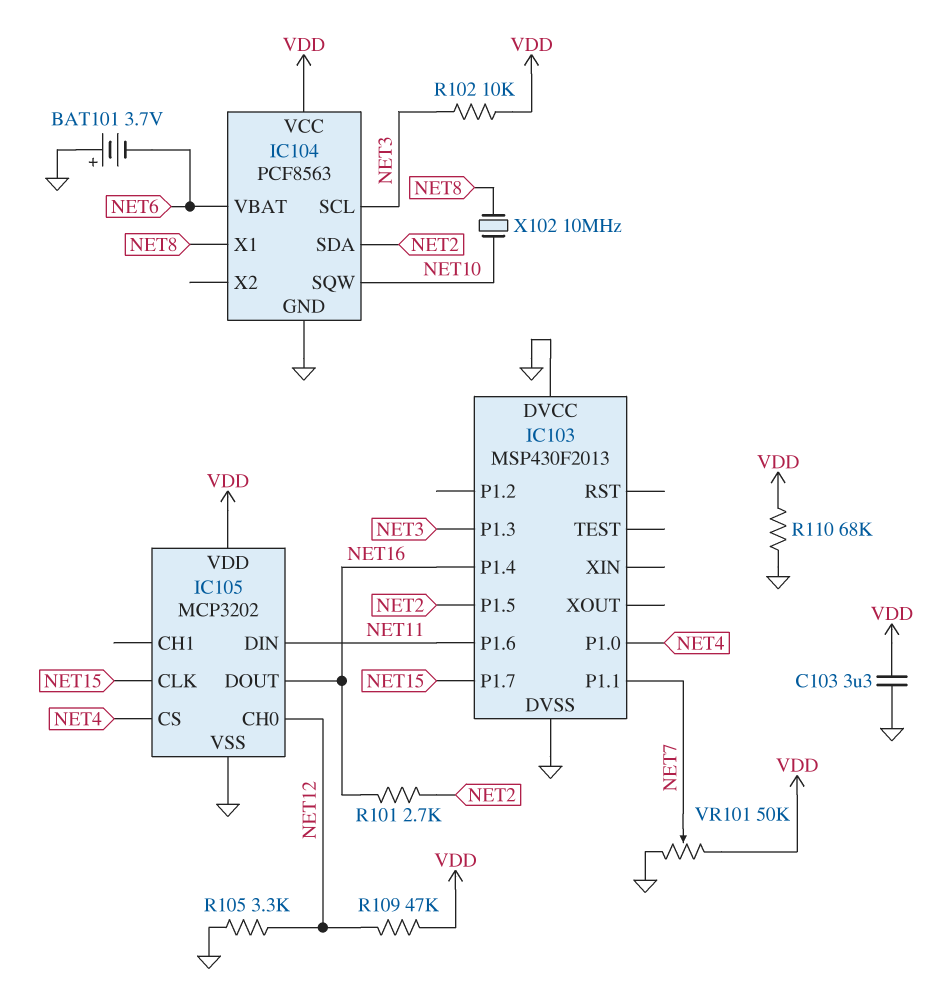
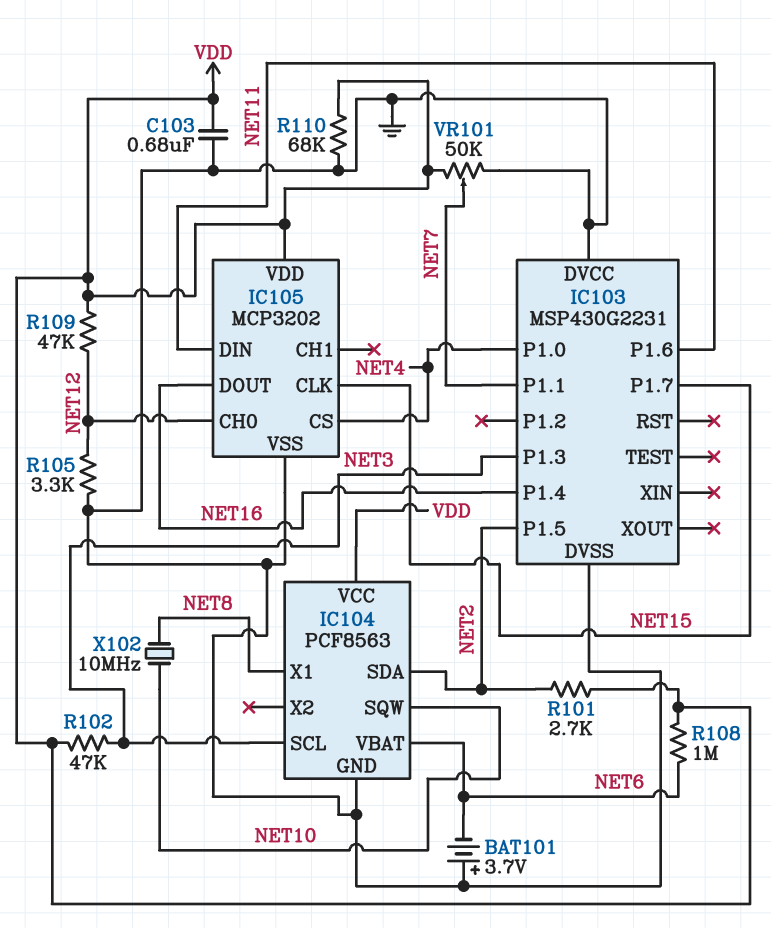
C103: 3.3uF (GND, VDD) -> 680nF (GND, VDD)
IC103: MSP430F2013 -> MSP430G2231
R101: 2.7k (NET2, NET16) -> 2.7k (NET2, VDD)
R102: 10k (NET3, VDD) -> 47k (NET3, VDD)
R108: none -> 1M (NET6, VDD)

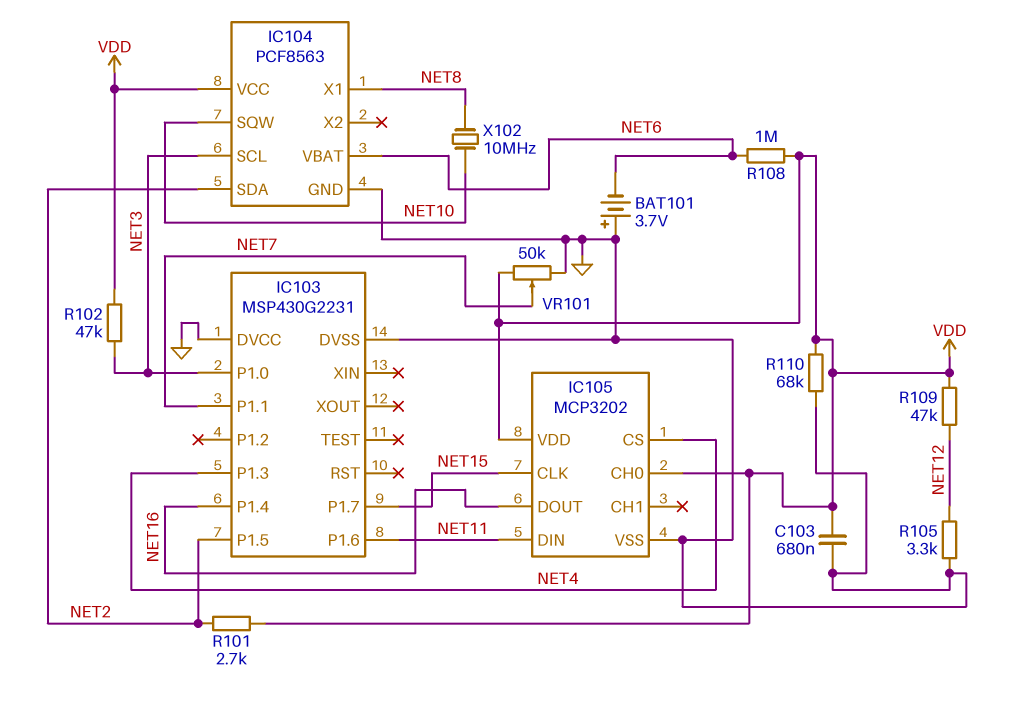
IC103 pin P1.0: NET4 -> NET3
IC103 pin P1.3: NET3 -> NET4
IC105 pin CH0: NET12 -> VDD

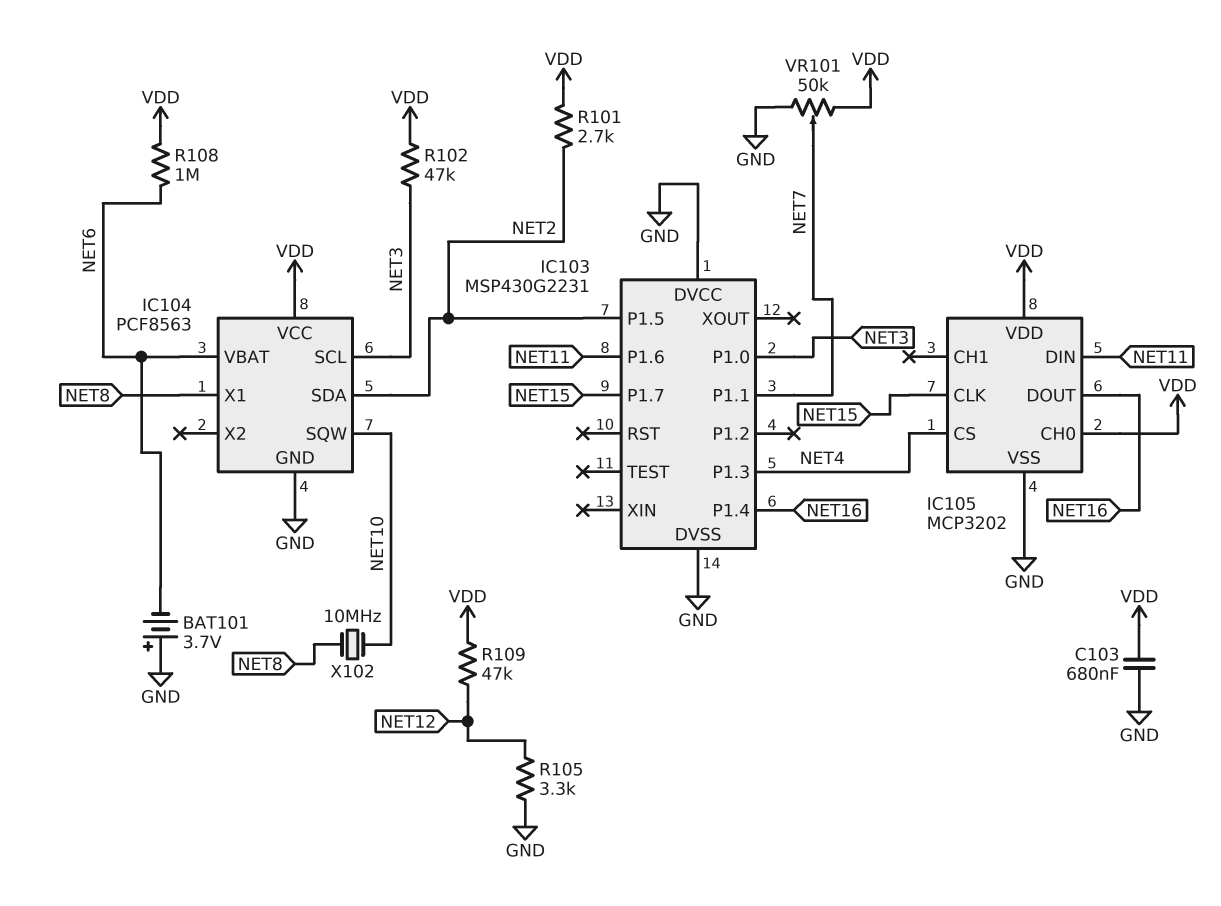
R110: 68k (GND, VDD) -> none

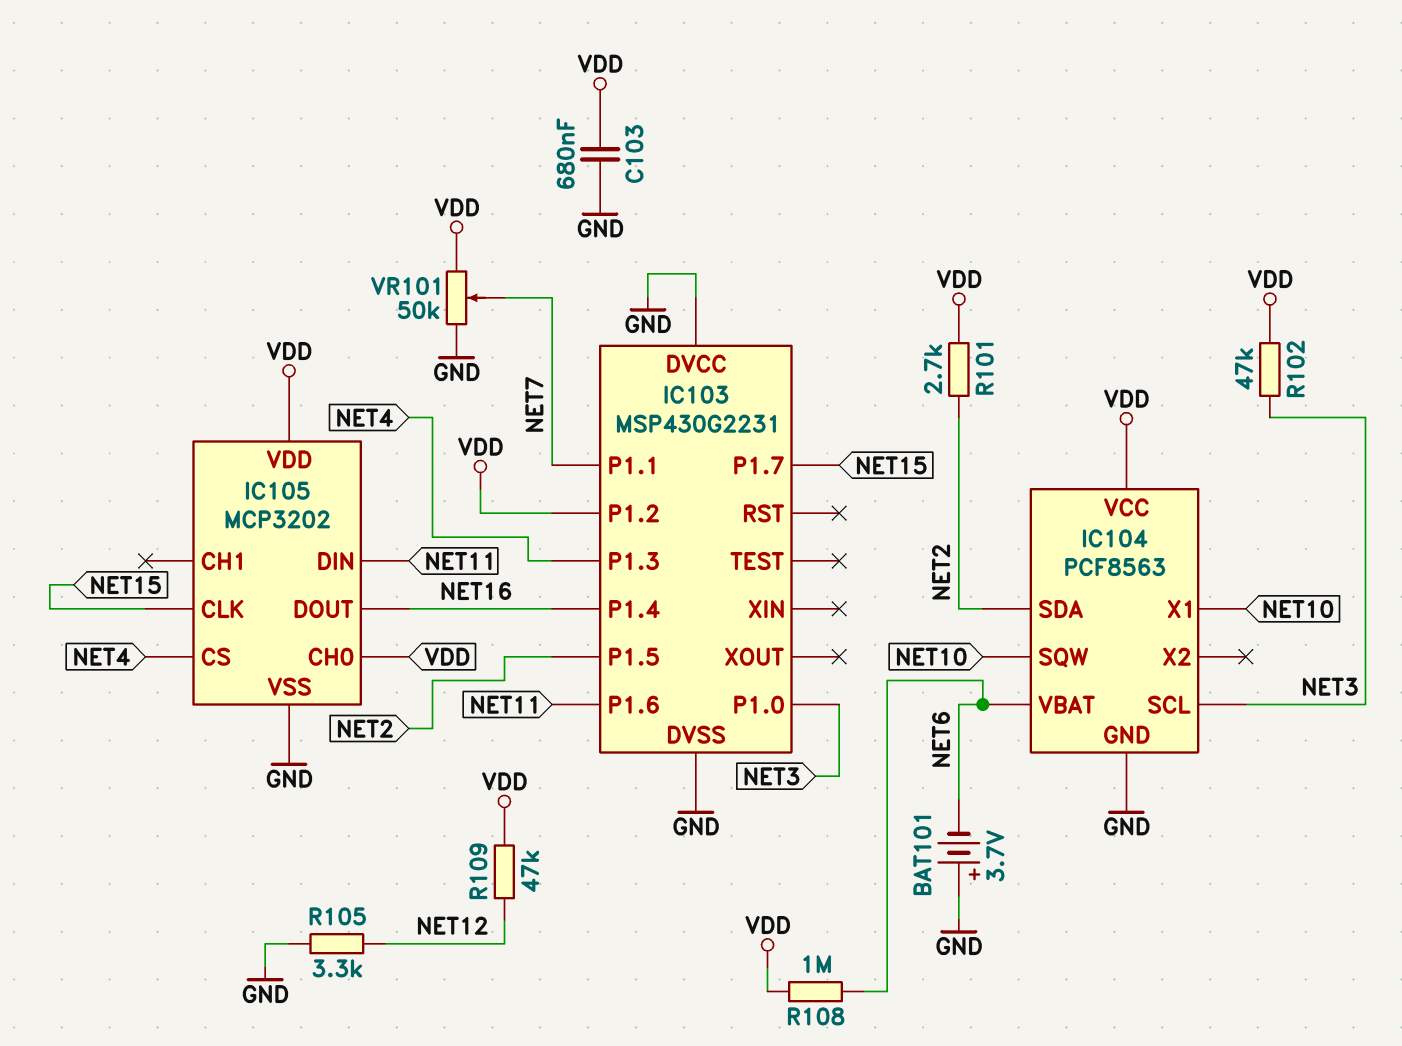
IC103 pin P1.2: none -> VDD
IC104 pin X1: NET8 -> NET10
X102: 10MHz (NET8, NET10) -> none

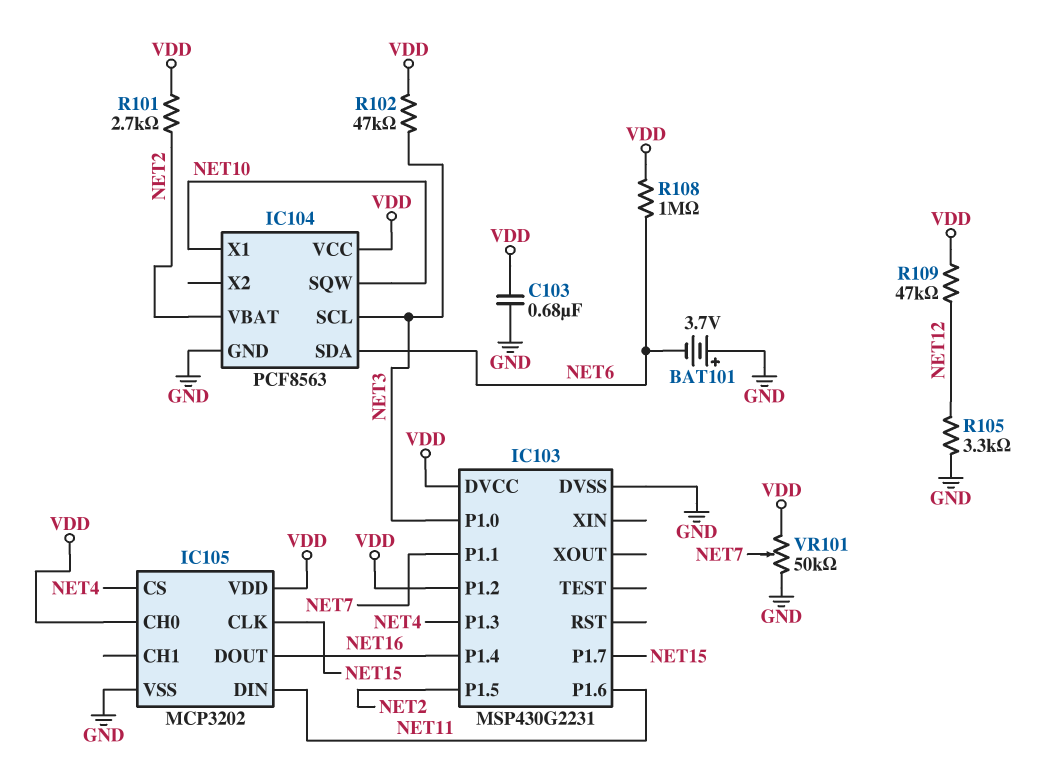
IC103 pin DVCC: GND -> VDD
IC104 pin SDA: NET2 -> NET6
IC104 pin VBAT: NET6 -> NET2

